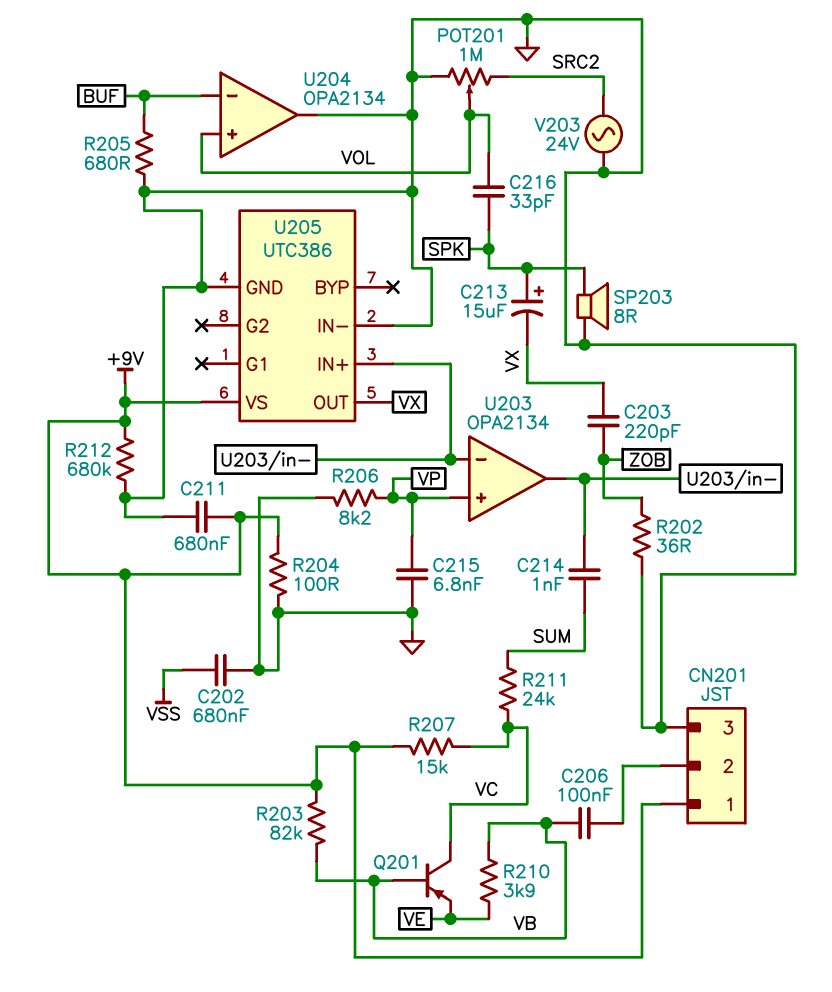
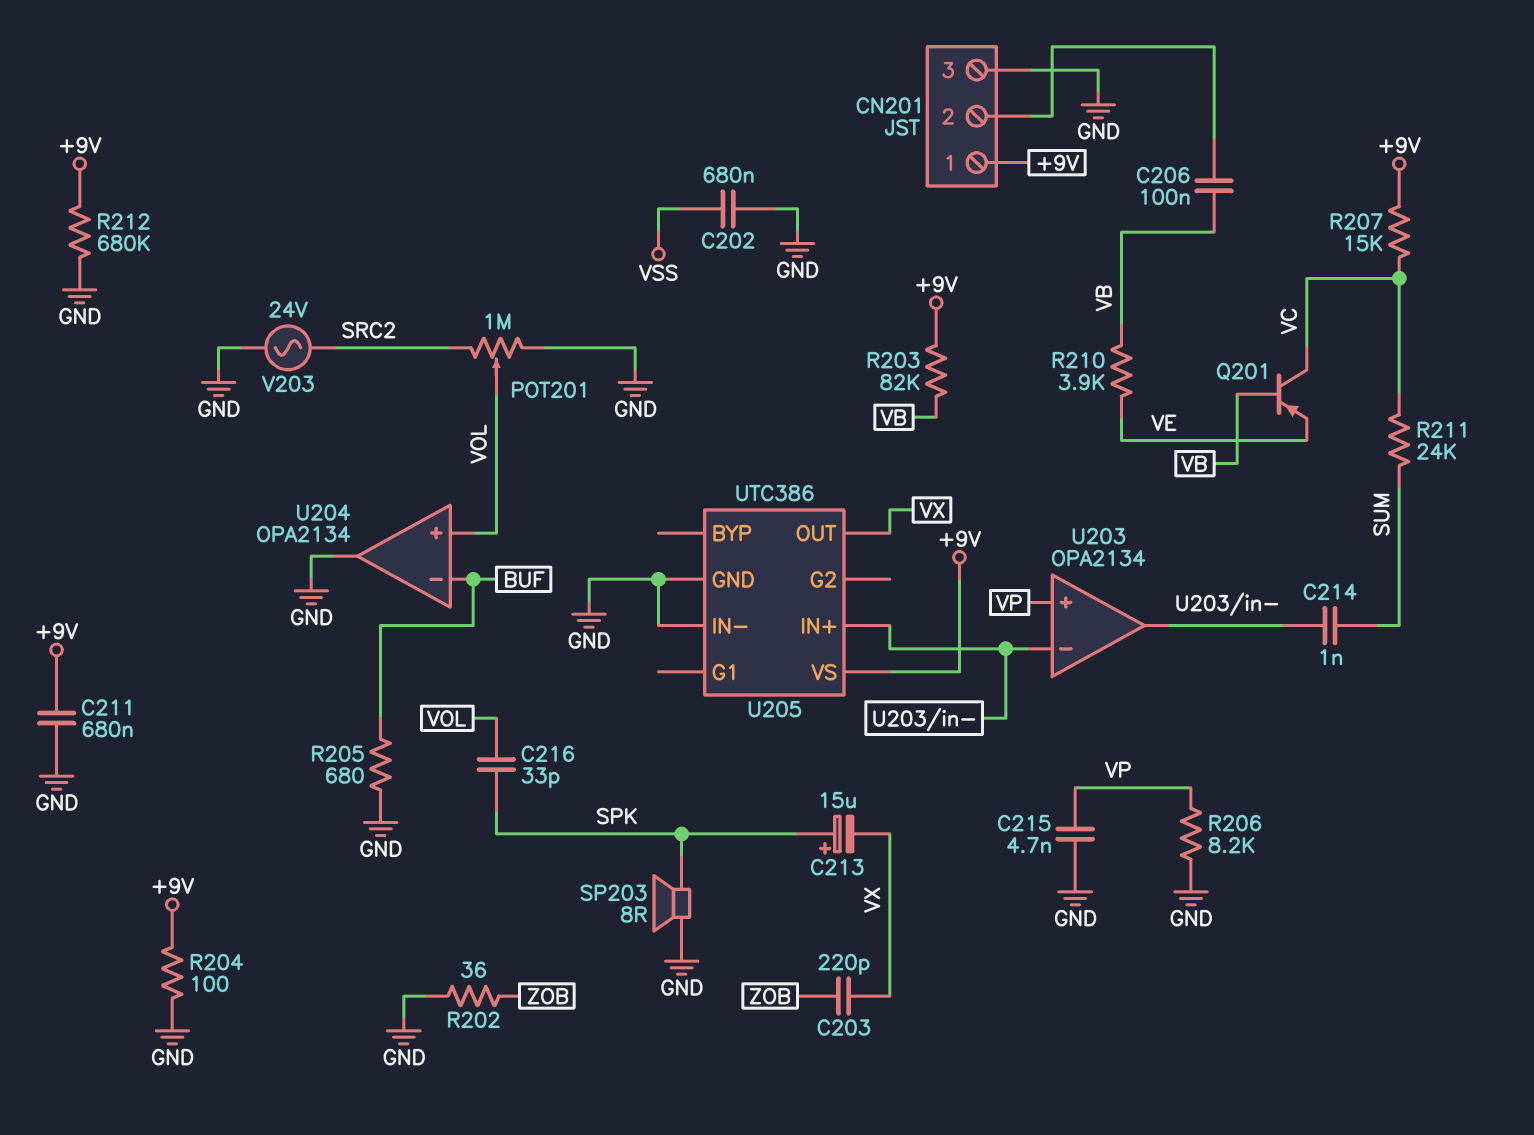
C215: 6.8nF (GND, VP) -> 4.7nF (GND, VP)

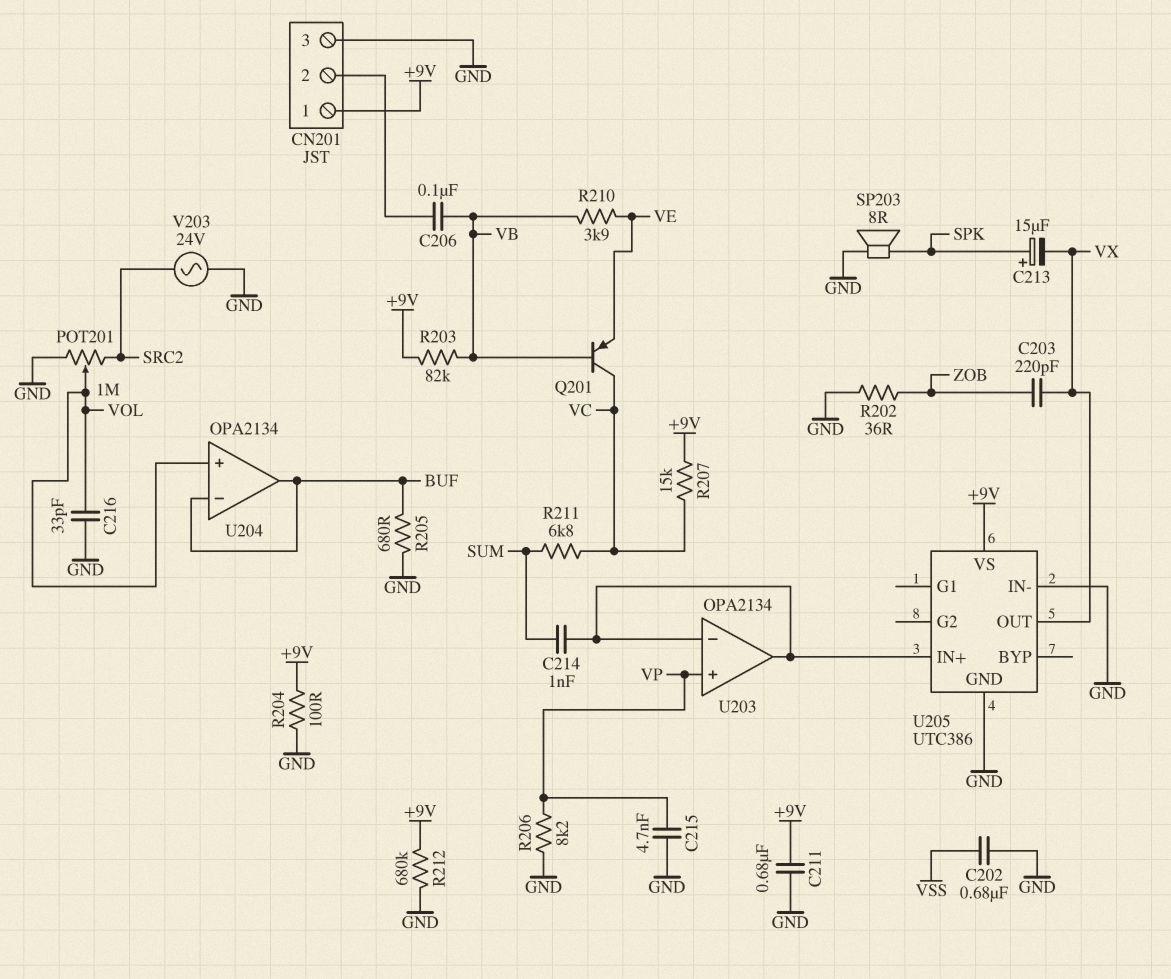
C216: 33pF (SPK, VOL) -> 33pF (GND, VOL)
R211: 24k (SUM, VC) -> 6.8k (SUM, VC)
U204 pin out: GND -> BUF

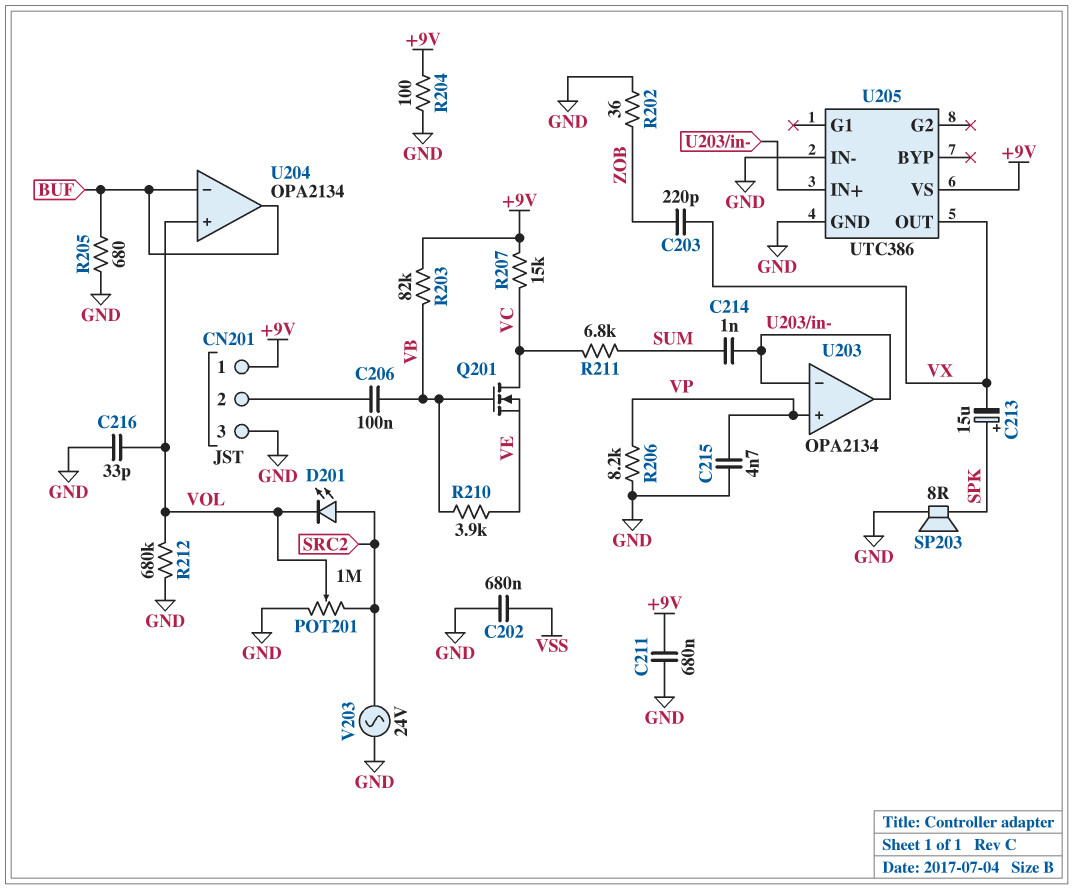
D201: none -> LED (A SRC2, K VOL)
Q201: PNP (B VB, C VC, E VE) -> NMOS (G VB, D VC, S VE)
R212: 680k (+9V, GND) -> 680k (GND, VOL)

